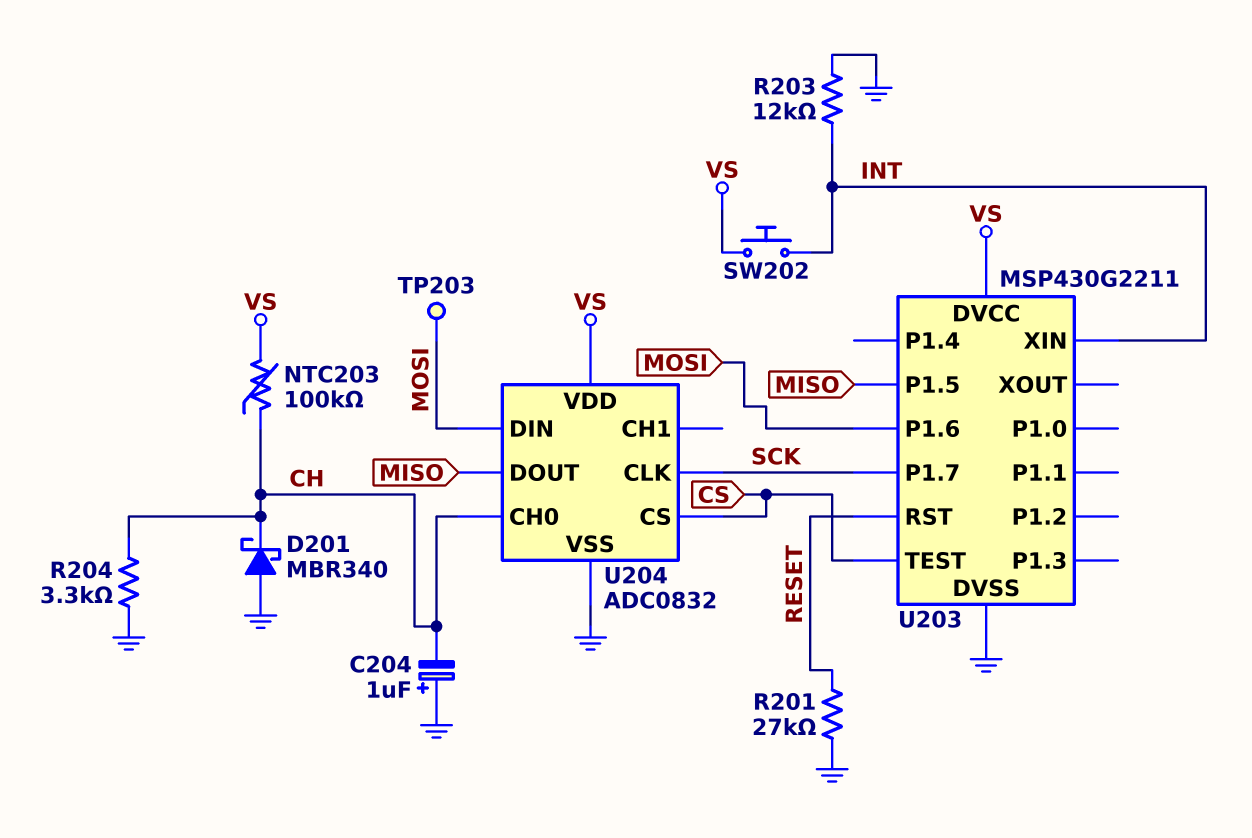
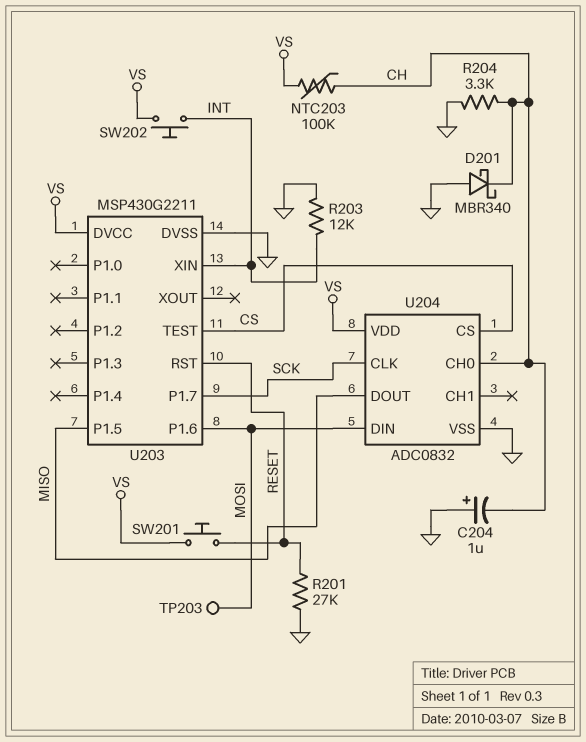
SW201: none -> button (RESET, VS)

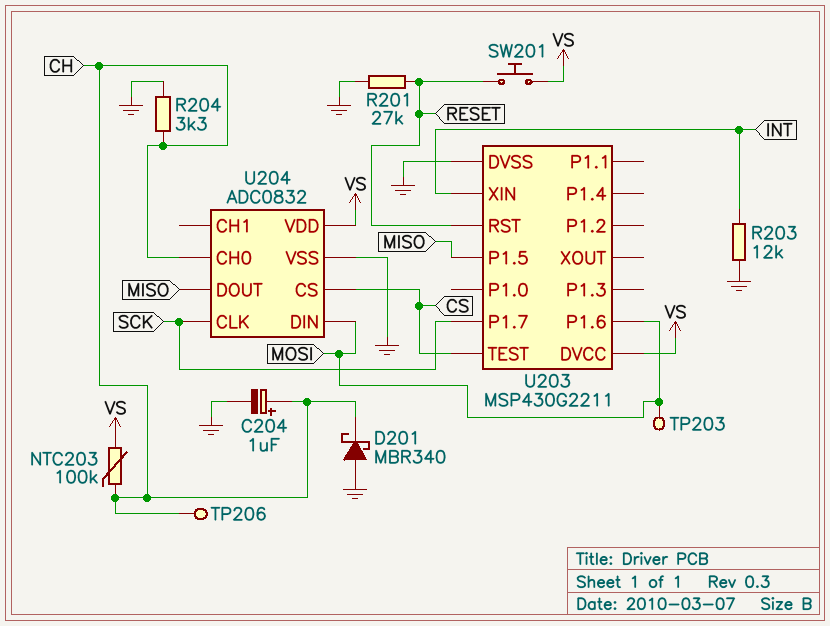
C204: 1uF (plus GND, minus CH) -> 1uF (plus CH, minus GND)
SW202: button (INT, VS) -> none
TP206: none -> test point (CH)

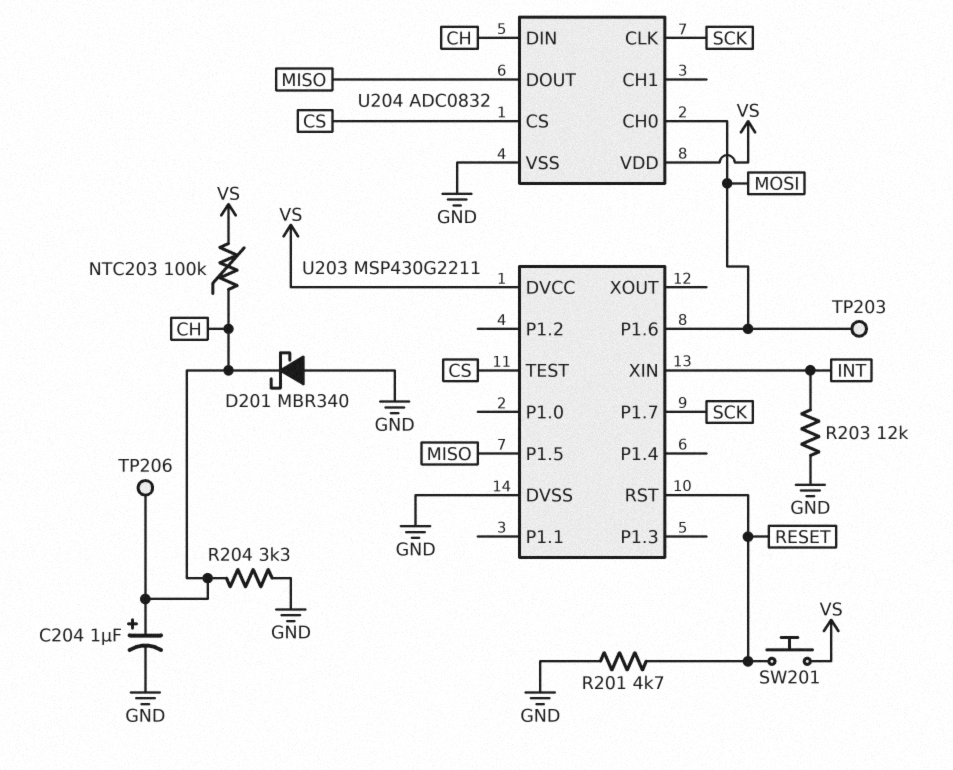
R201: 27k (GND, RESET) -> 4.7k (GND, RESET)
U204 pin CH0: CH -> MOSI
U204 pin DIN: MOSI -> CH

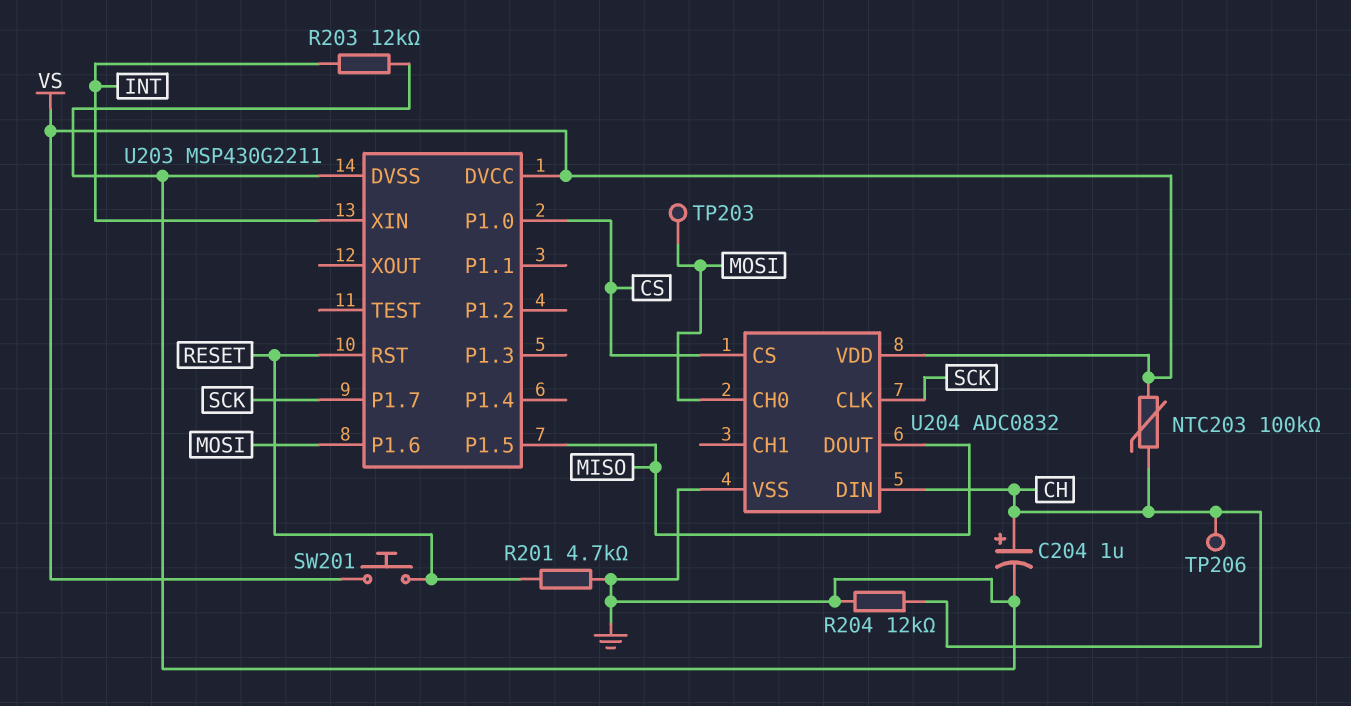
D201: schottky MBR340 (A GND, K CH) -> none
R204: 3.3k (CH, GND) -> 12k (CH, GND)
U203 pin P1.0: none -> CS
U203 pin TEST: CS -> none

